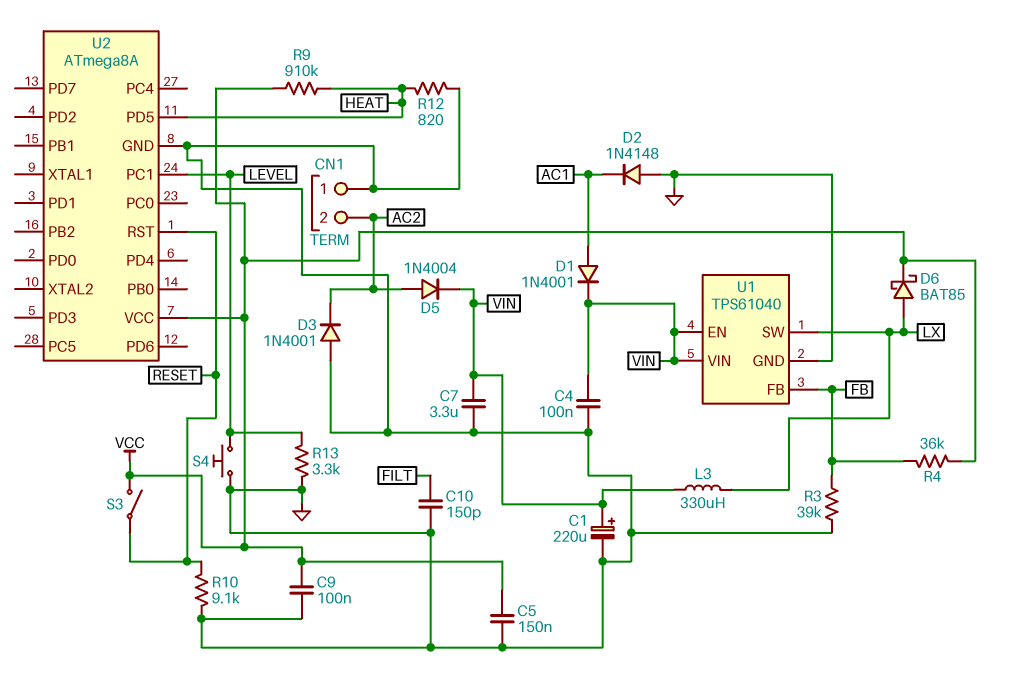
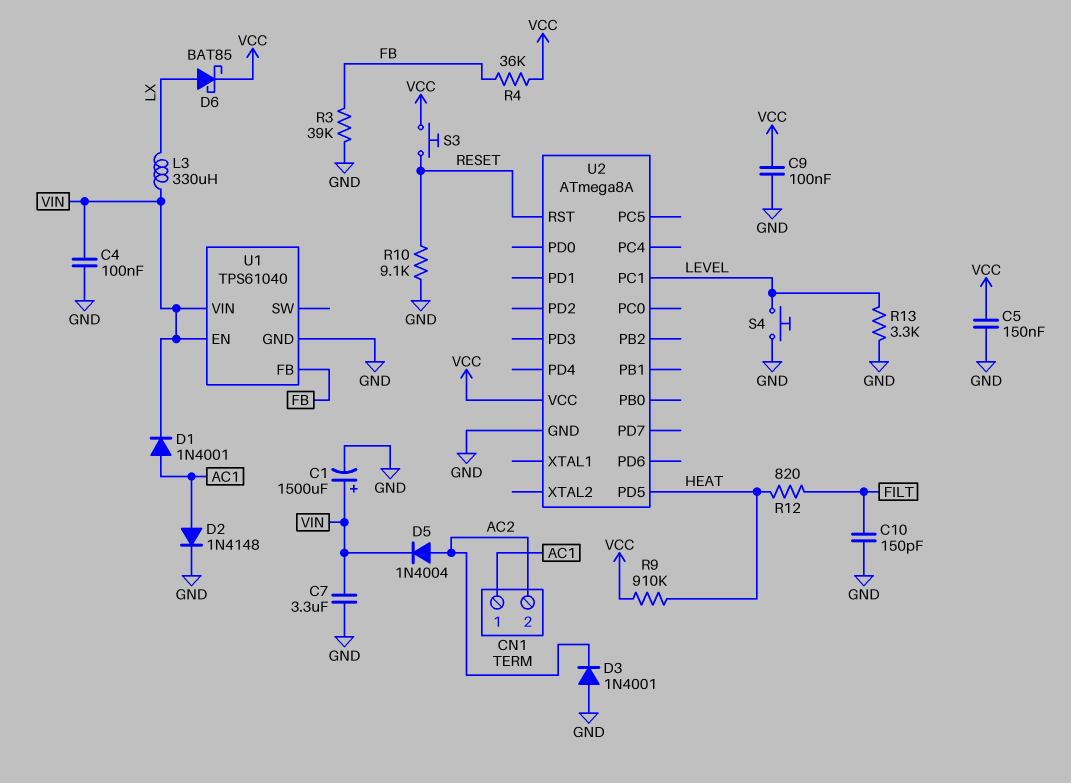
C1: 220uF (plus VIN, minus GND) -> 1500uF (plus VIN, minus GND)
CN1 pin 1: GND -> AC1
D2: diode 1N4148 (A GND, K AC1) -> diode 1N4148 (A AC1, K GND)
R12: 820 (GND, HEAT) -> 820 (FILT, HEAT)
S3: switch (RESET, VCC) -> button (RESET, VCC)
U1 pin SW: LX -> none

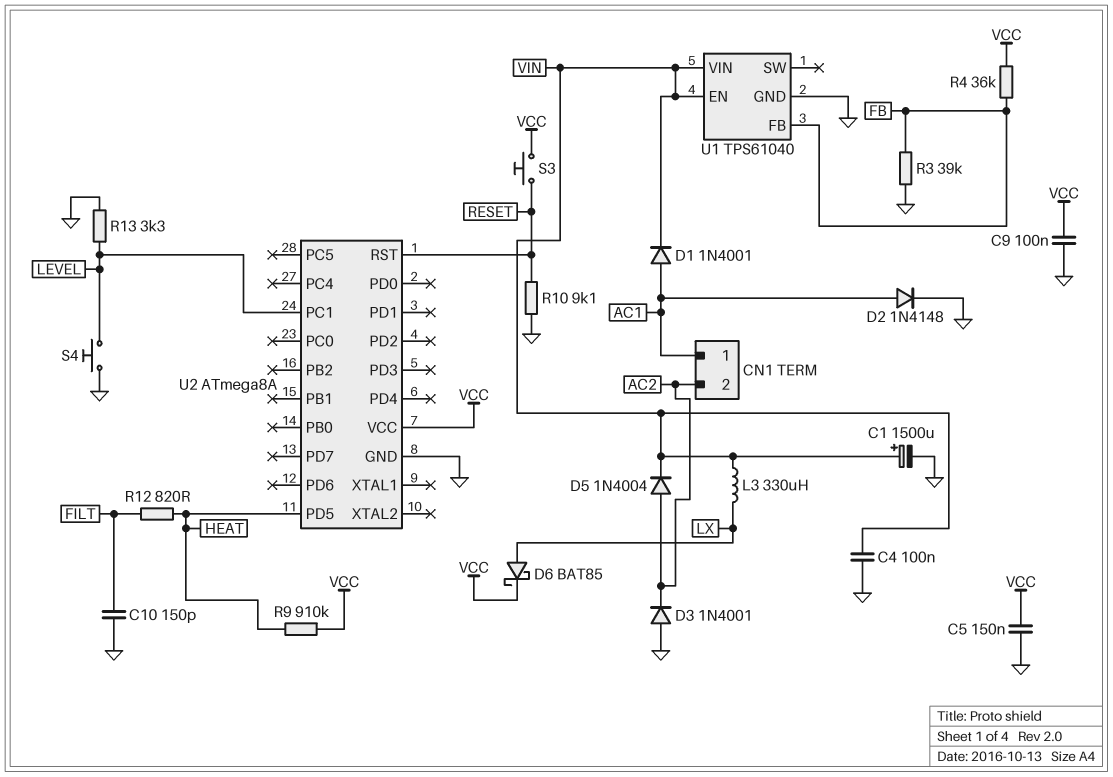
C7: 3.3uF (GND, VIN) -> none

